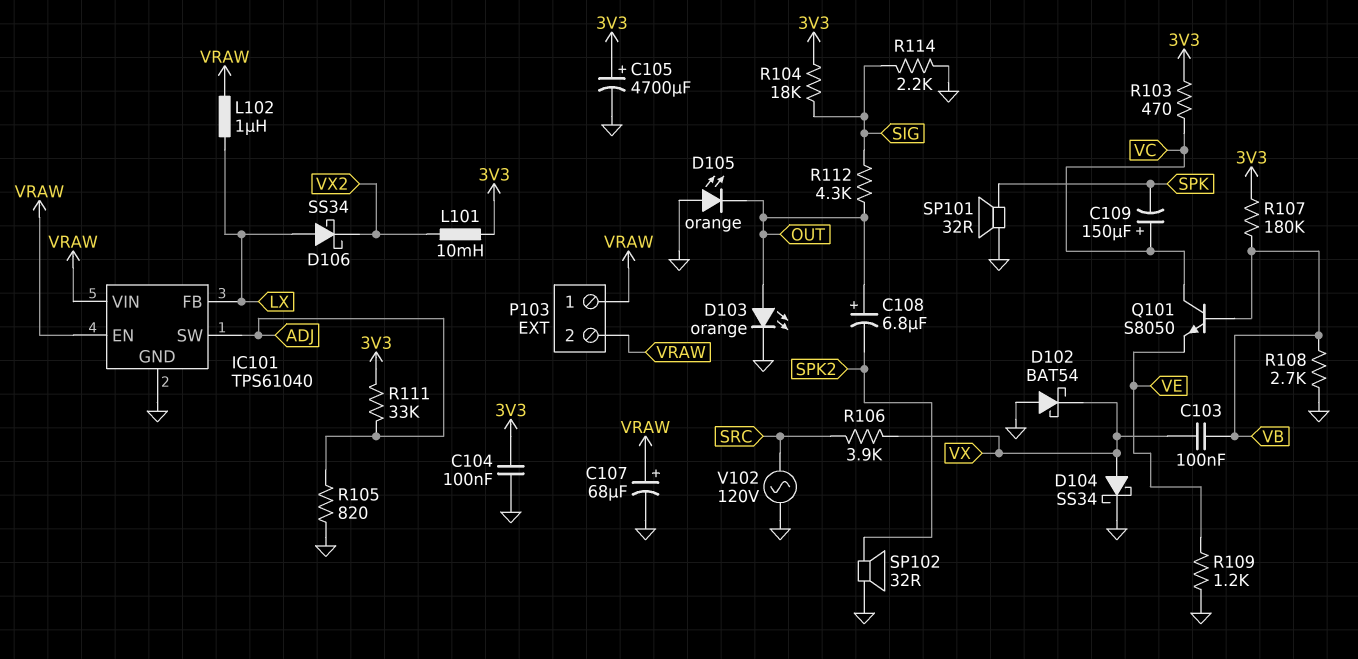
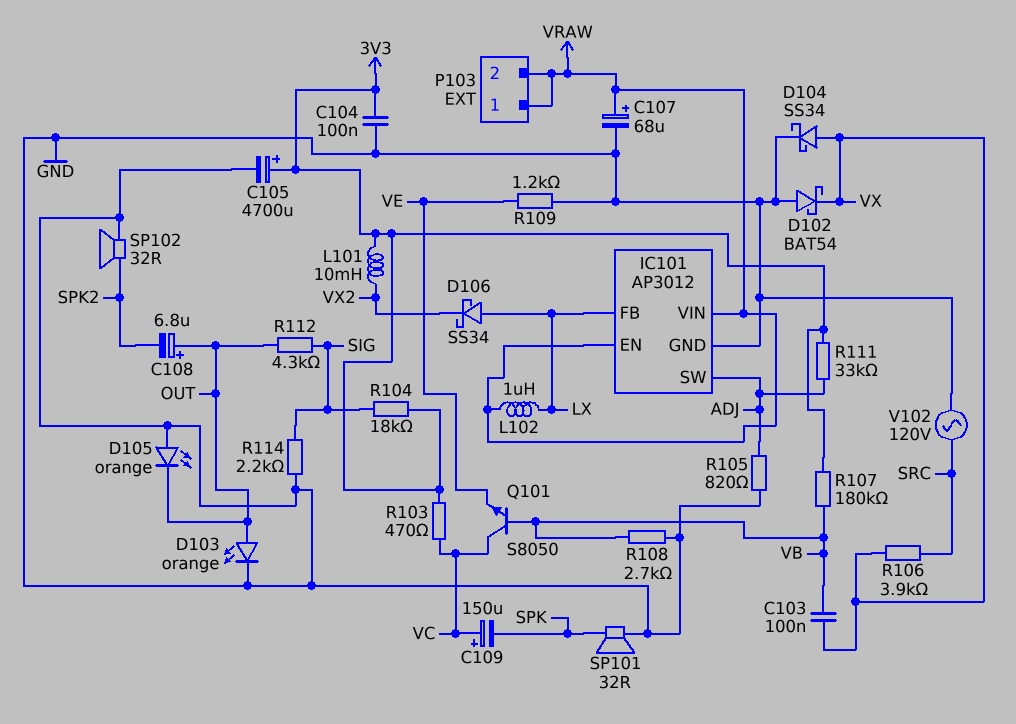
IC101: TPS61040 -> AP3012

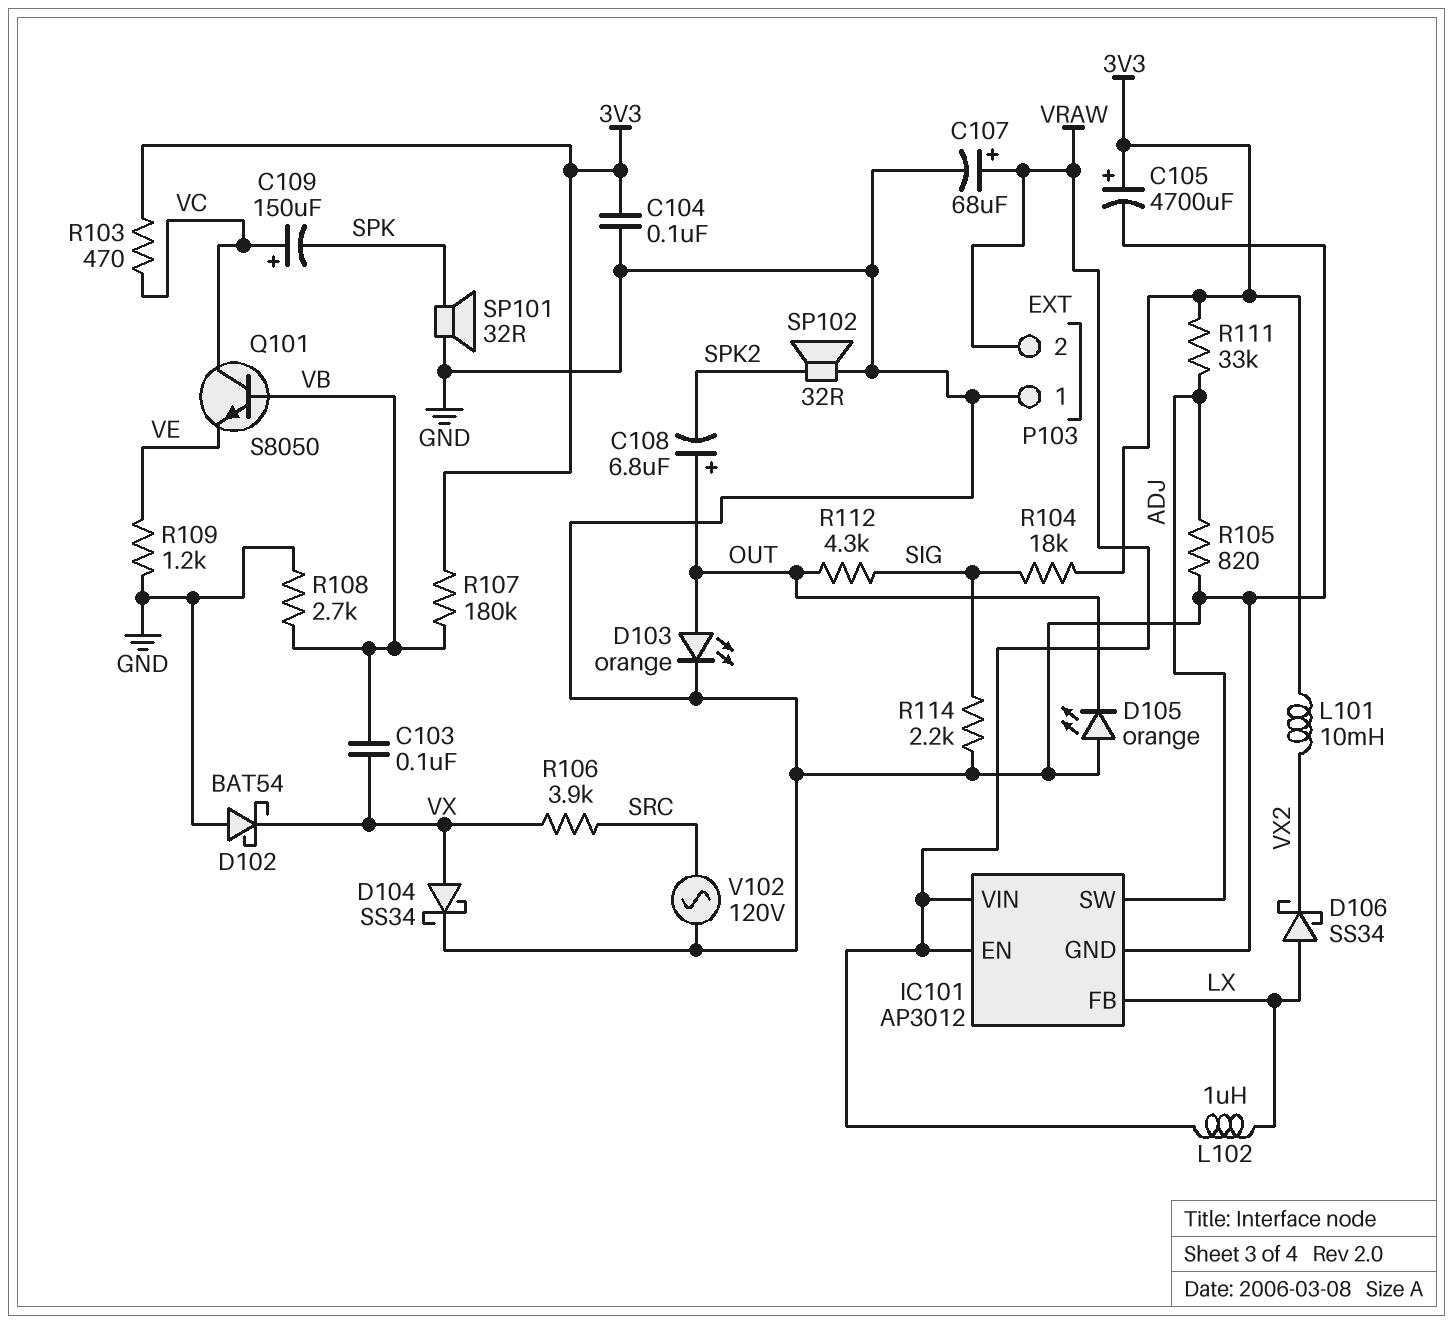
P103 pin 1: VRAW -> GND

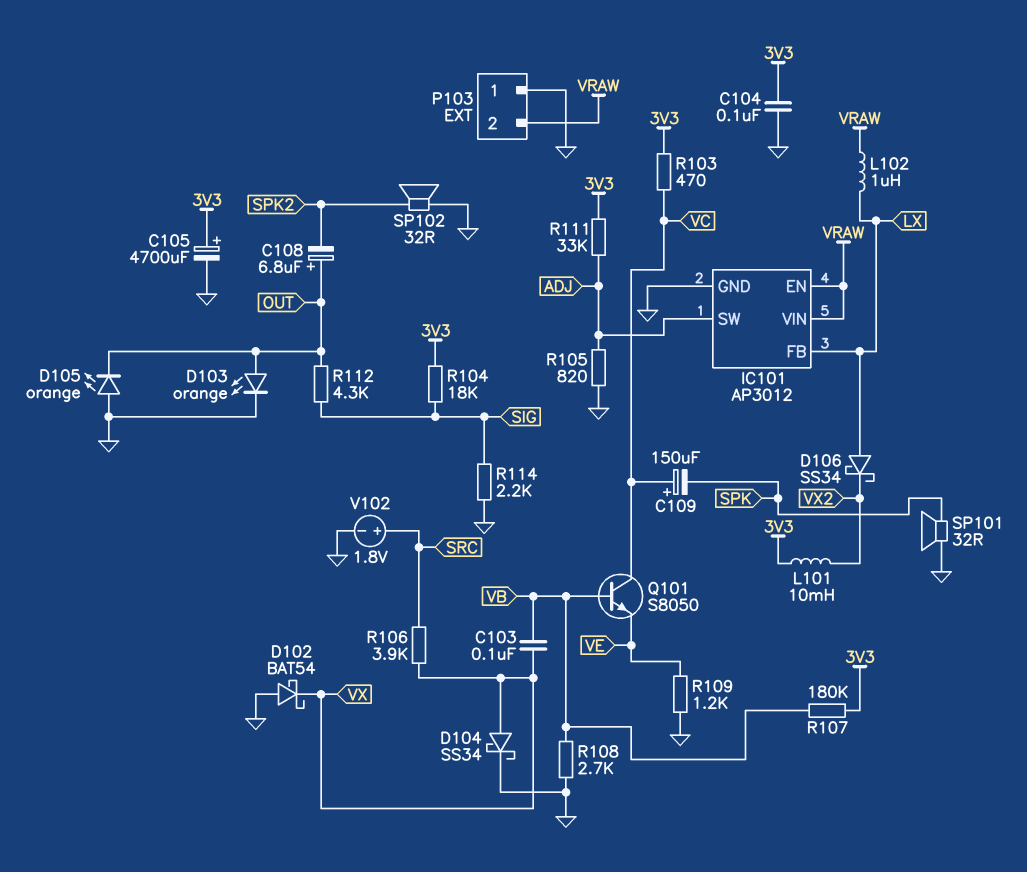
C107: 68uF (plus VRAW, minus GND) -> none
V102: AC 120V (GND, SRC) -> 1.8V (plus SRC, minus GND)

